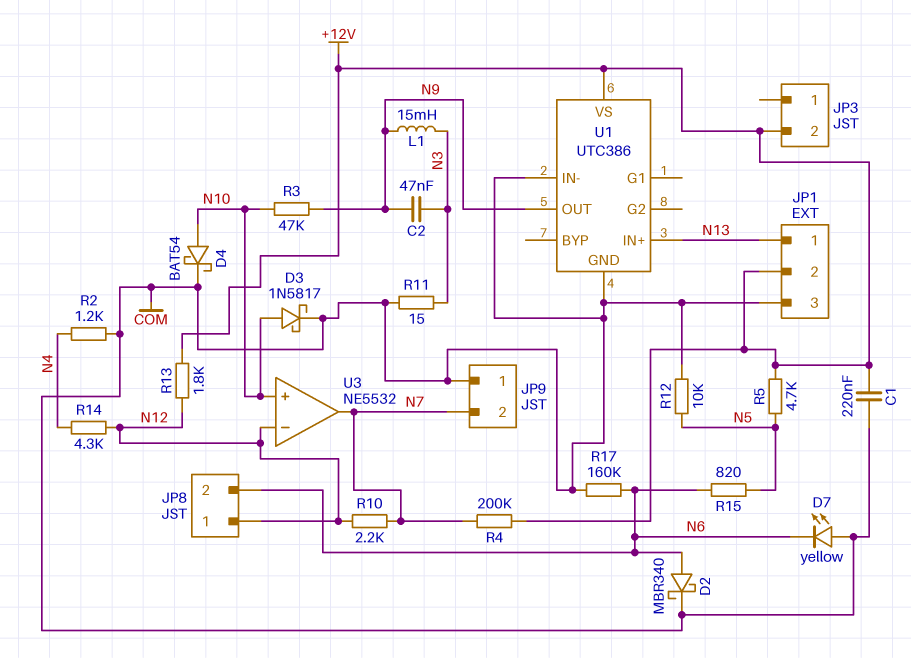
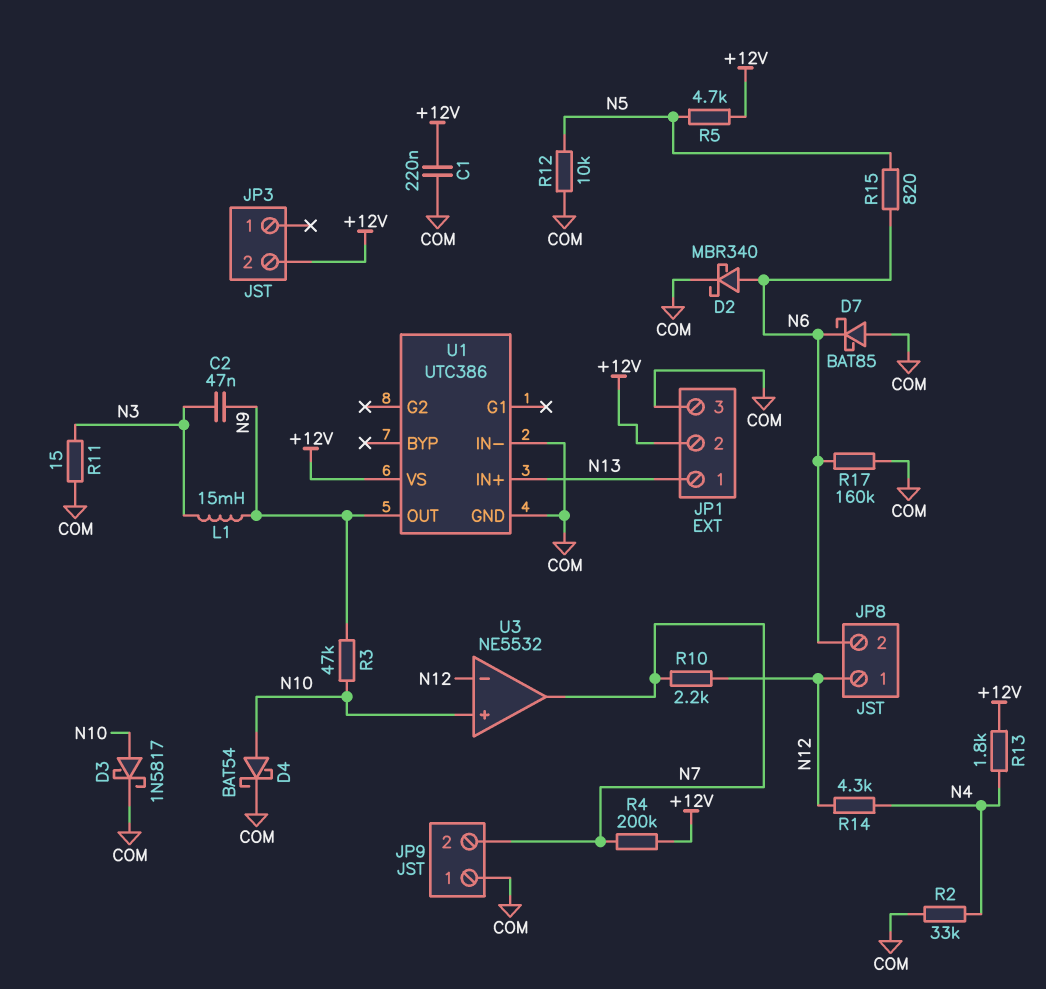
D7: LED yellow (A COM, K N6) -> schottky BAT85 (A COM, K N6)
R2: 1.2k (COM, N4) -> 33k (COM, N4)
R13: 1.8k (+12V, N12) -> 1.8k (+12V, N4)

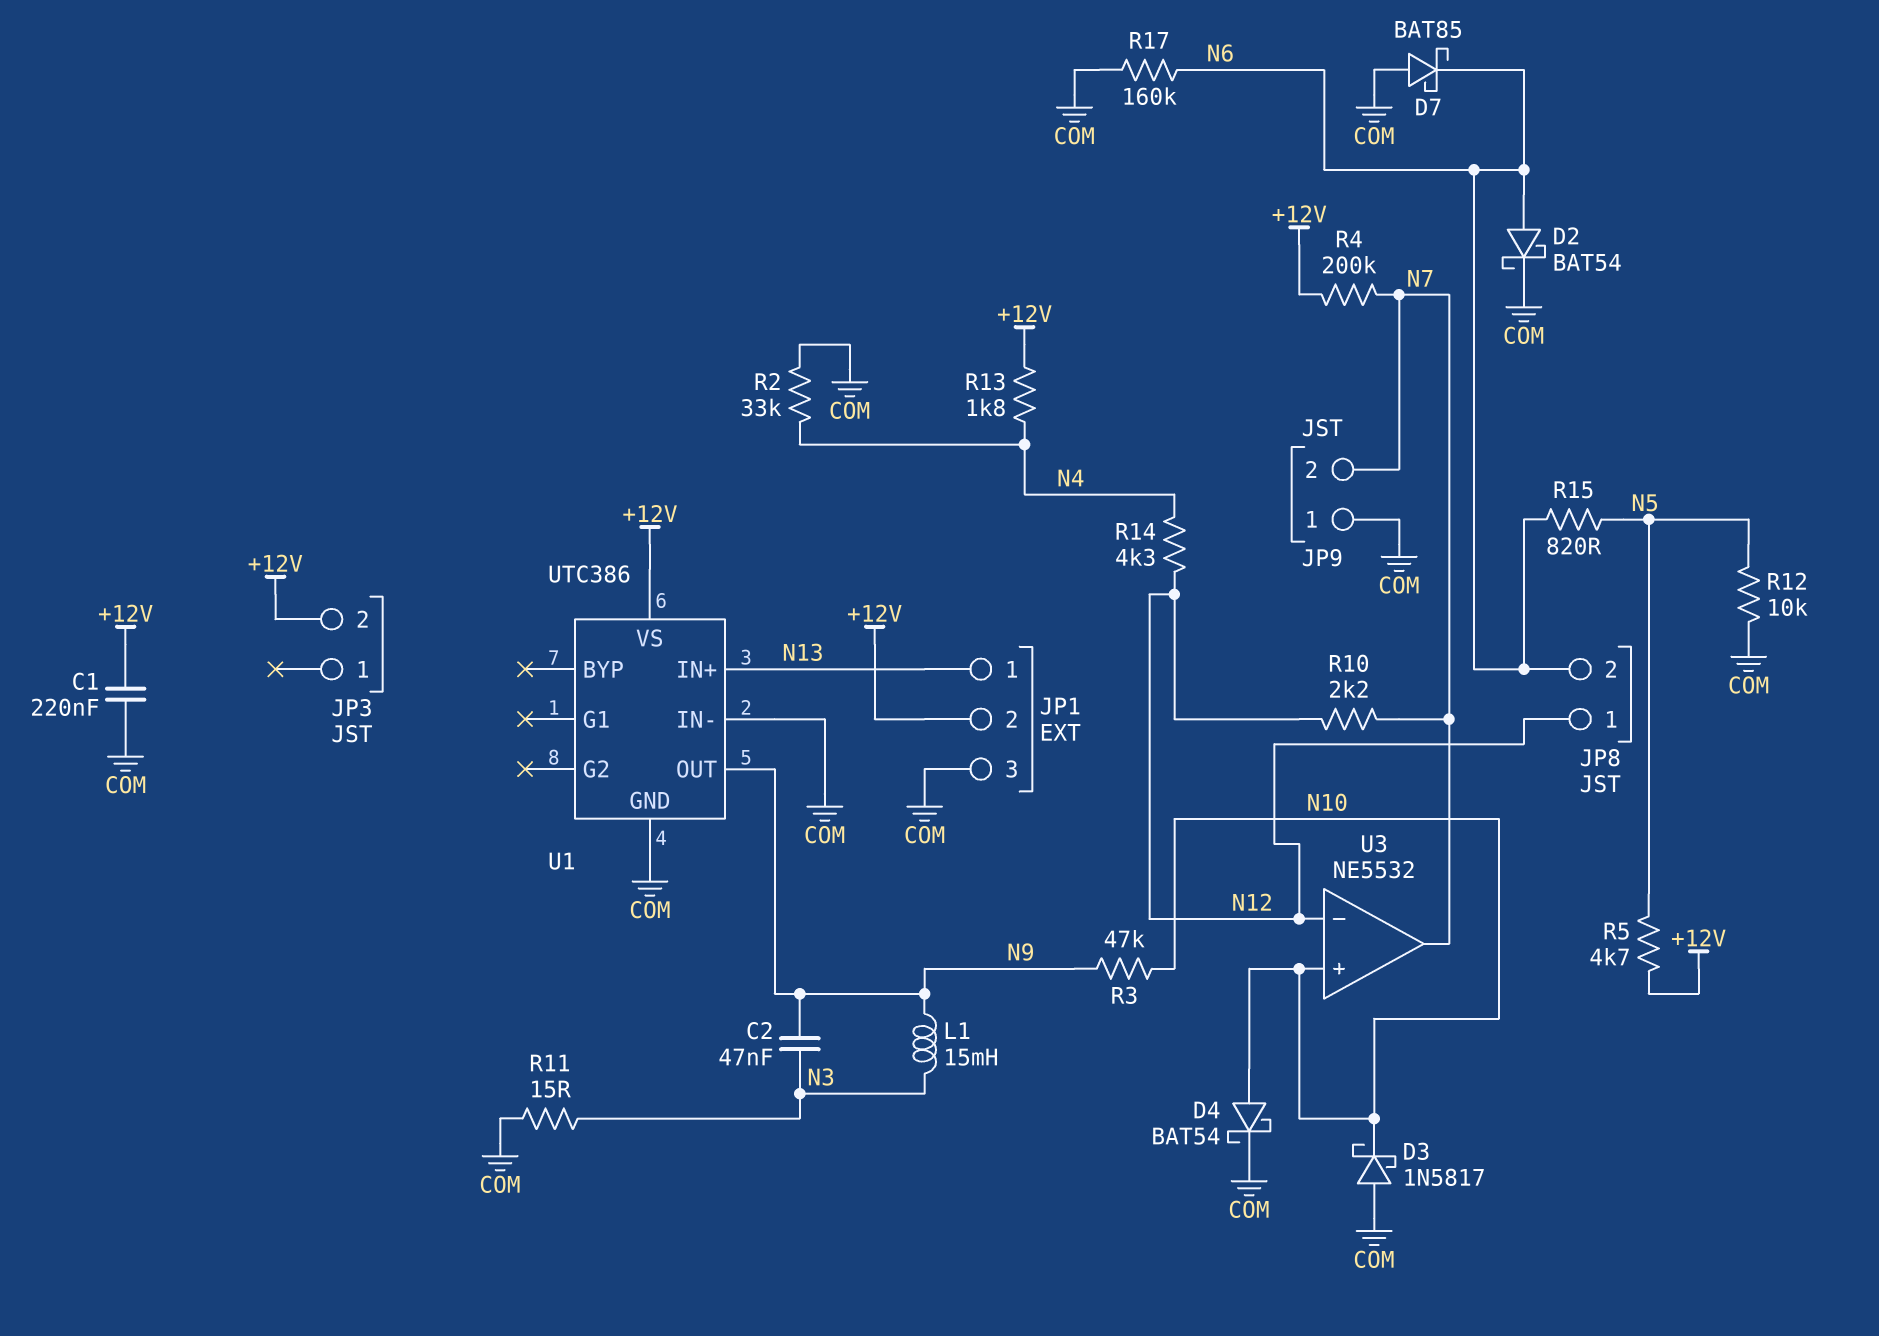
D2: schottky MBR340 (A N6, K COM) -> schottky BAT54 (A N6, K COM)
D3: schottky 1N5817 (A N10, K COM) -> schottky 1N5817 (A COM, K N10)

